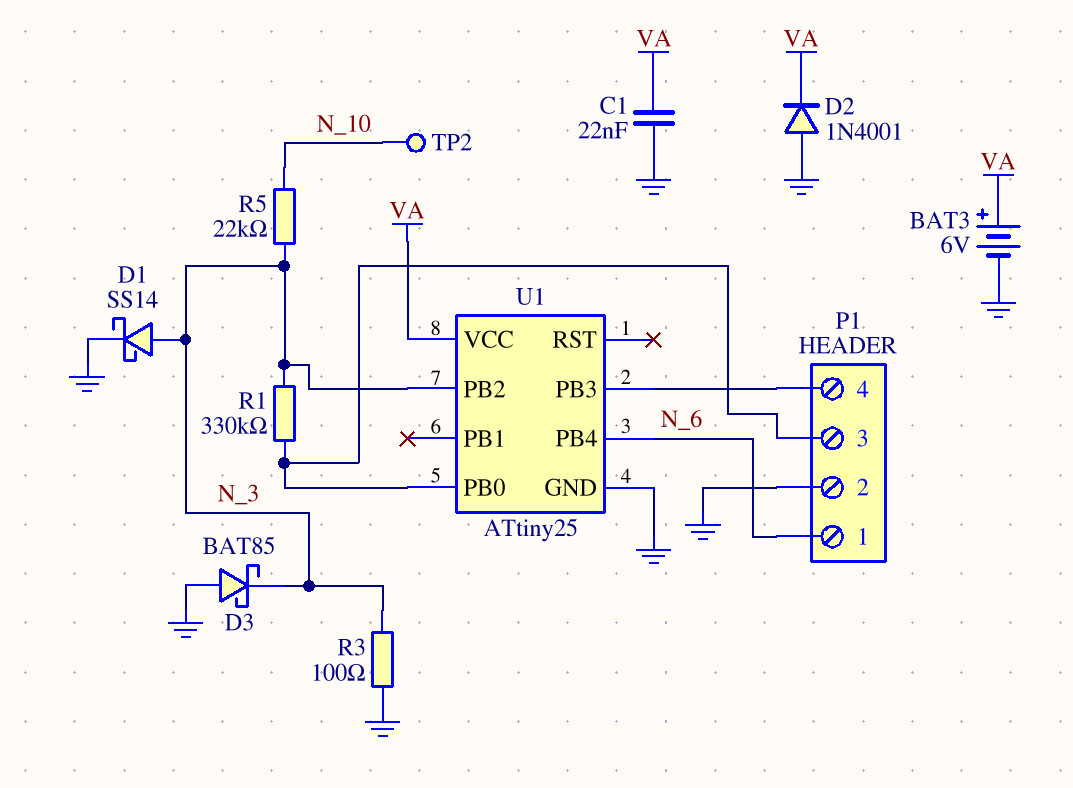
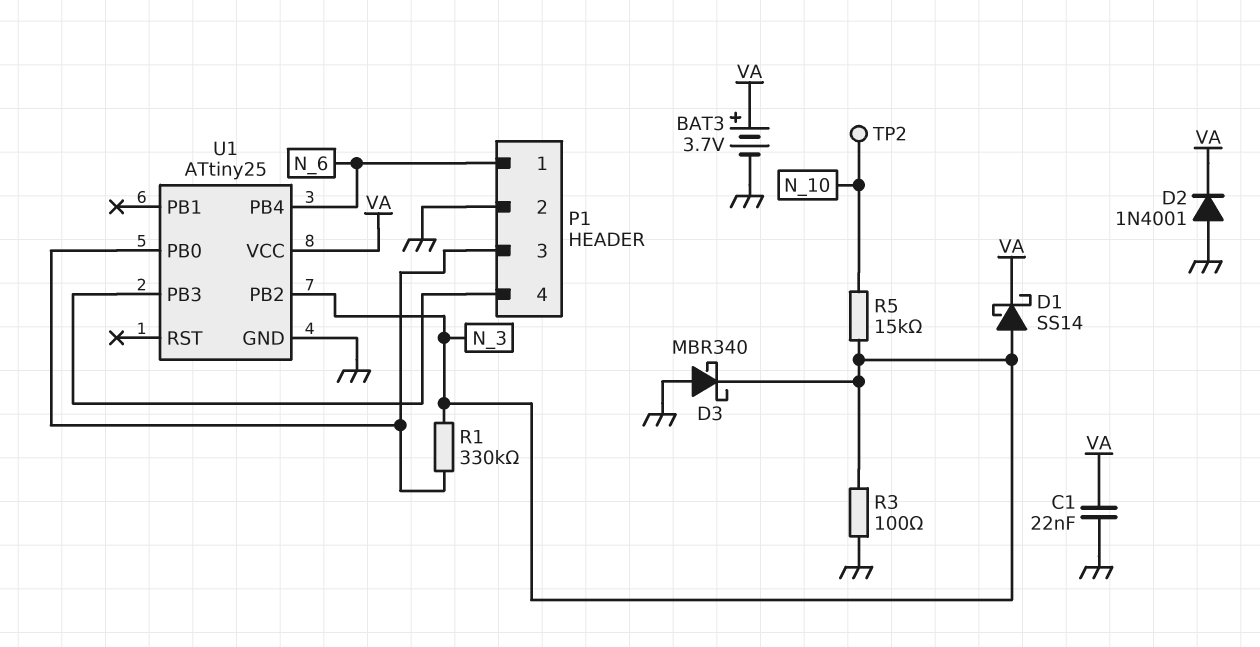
BAT3: 6V (plus VA, minus GND) -> 3.7V (plus VA, minus GND)
D1: schottky SS14 (A N_3, K GND) -> schottky SS14 (A N_3, K VA)
D3: schottky BAT85 (A GND, K N_3) -> schottky MBR340 (A GND, K N_3)
R5: 22k (N_3, N_10) -> 15k (N_3, N_10)

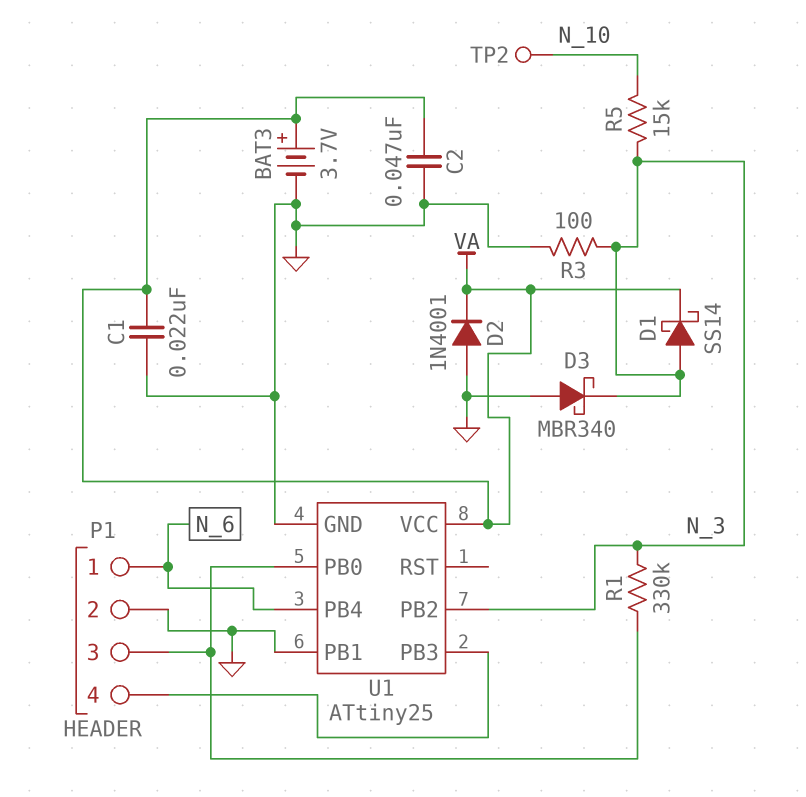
C2: none -> 47nF (GND, VA)
U1 pin PB1: none -> GND

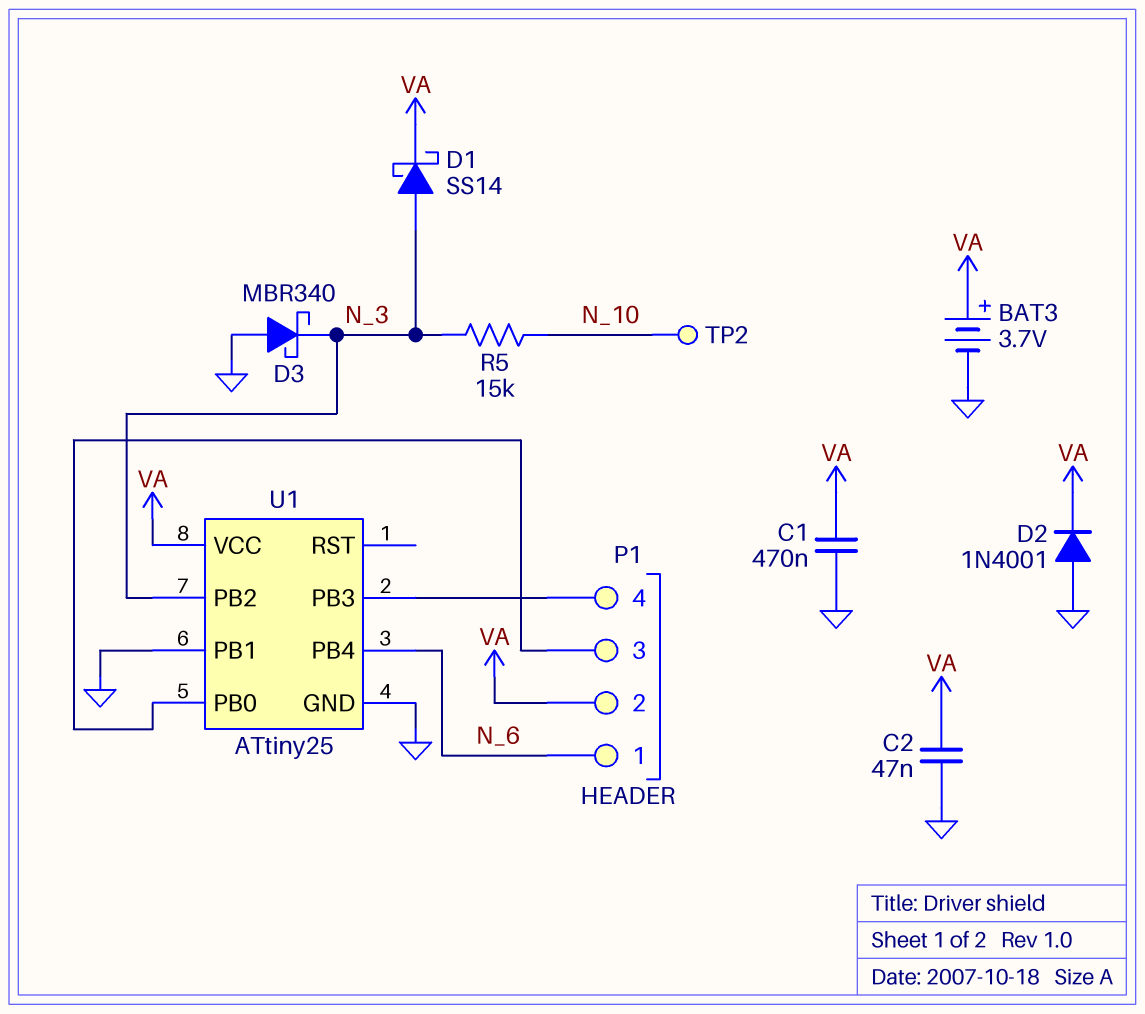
C1: 22nF (GND, VA) -> 470nF (GND, VA)
P1 pin 2: GND -> VA
R1: 330k (N_3, P1/3) -> none
R3: 100 (GND, N_3) -> none

